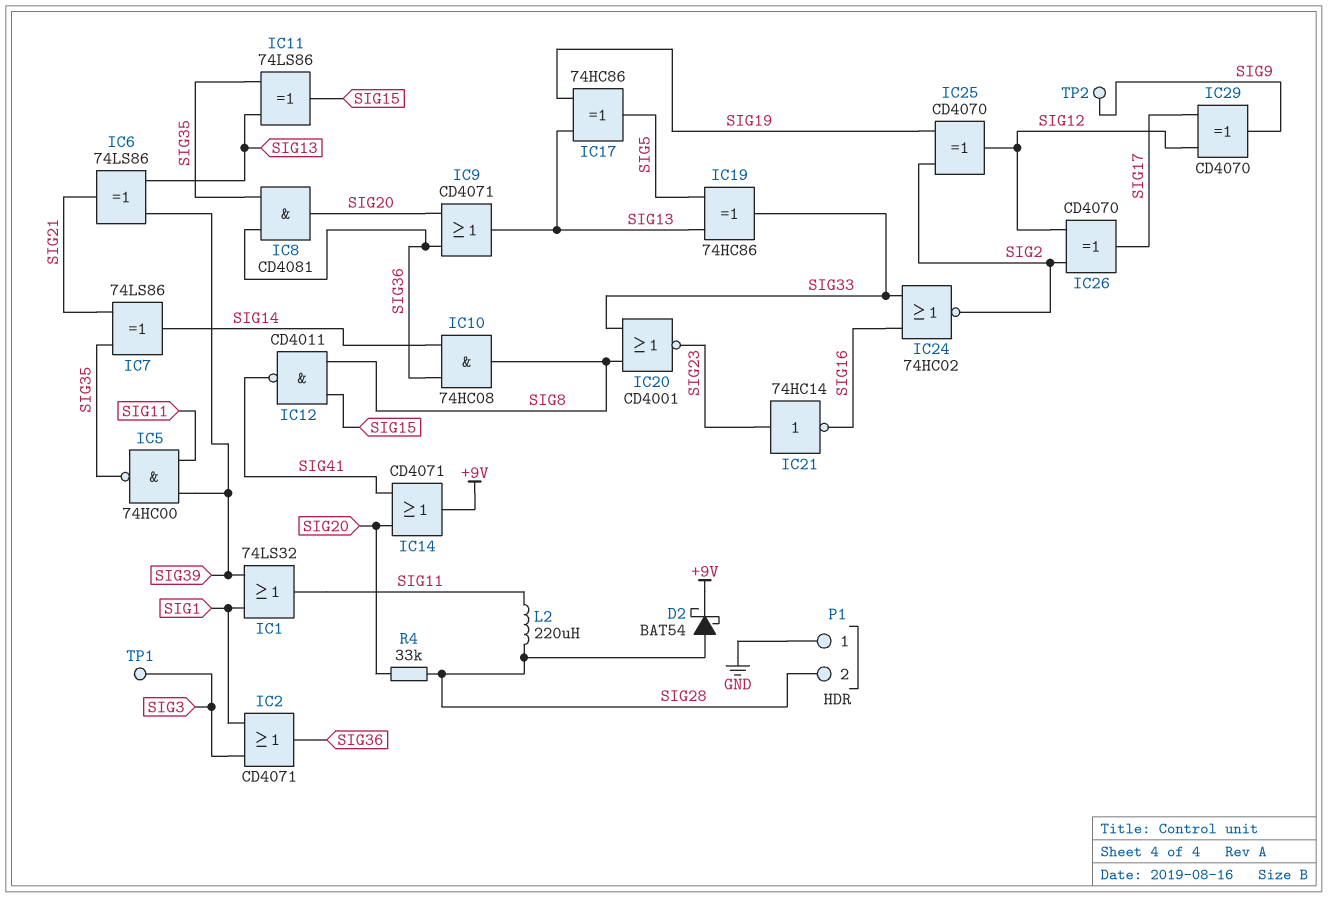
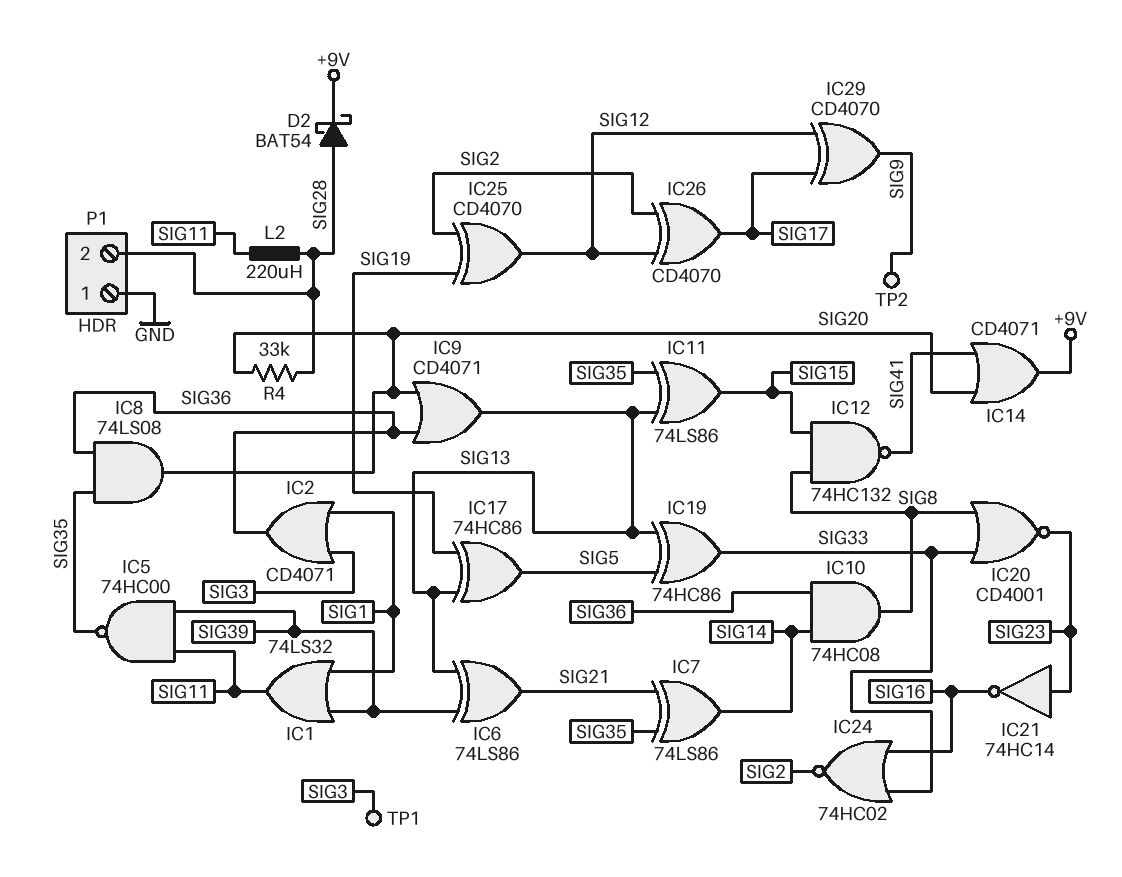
IC8: AND CD4081 (in SIG35, in SIG36, out SIG20) -> AND 74LS08 (in SIG35, in SIG36, out SIG20)
IC12: NAND CD4011 (in SIG8, in SIG15, out SIG41) -> NAND 74HC132 (in SIG8, in SIG15, out SIG41)

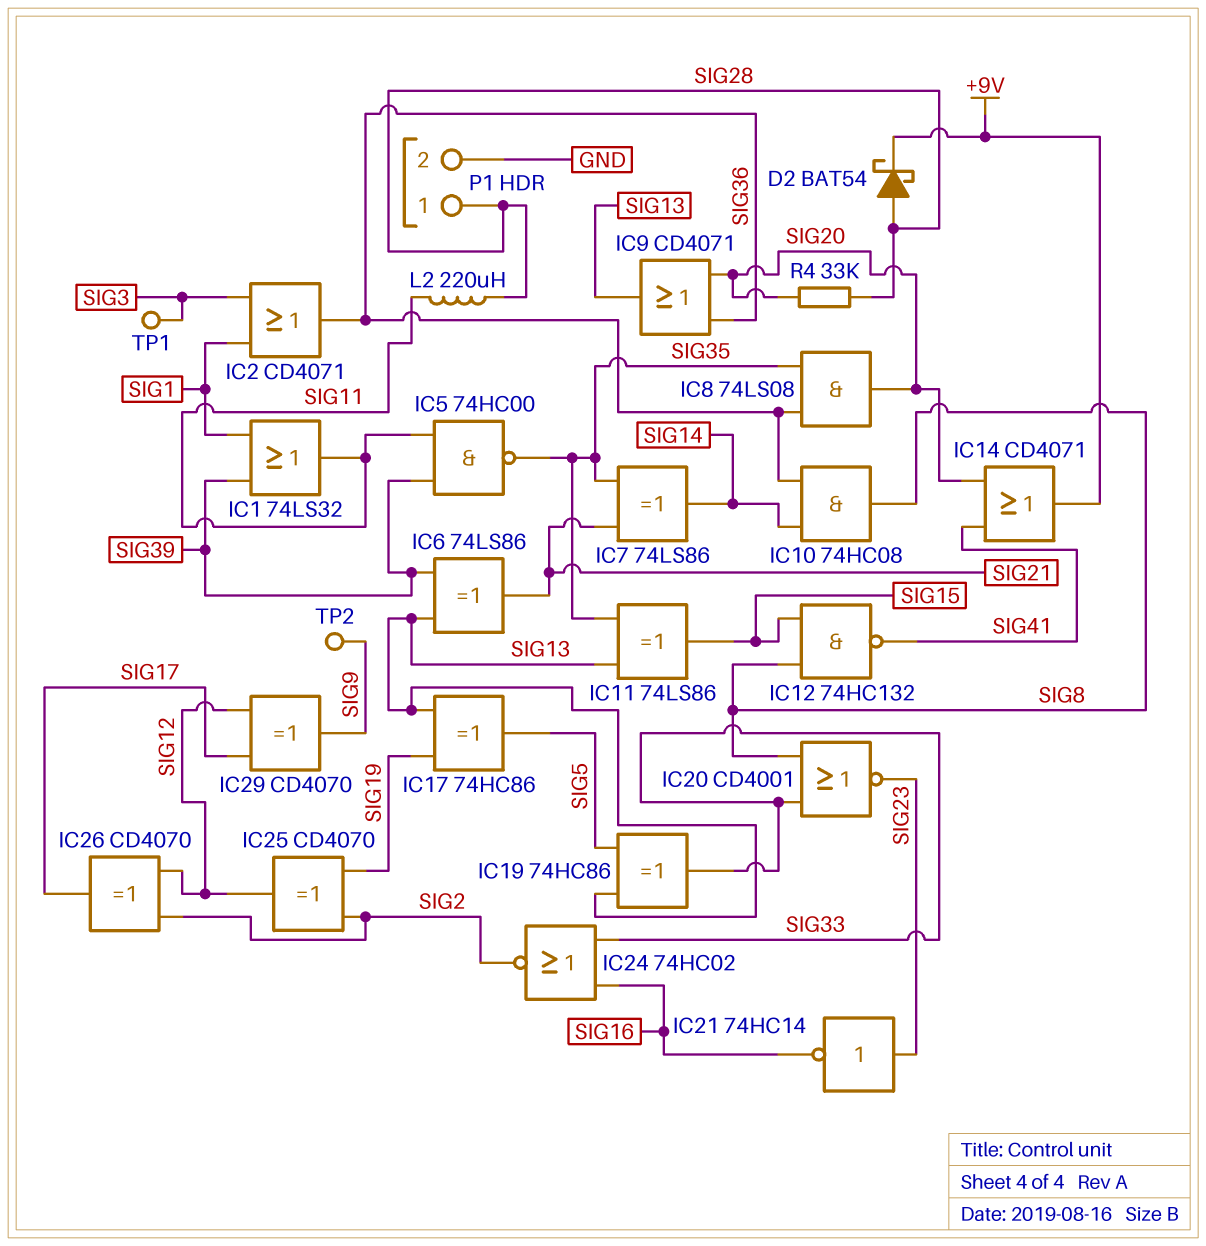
P1 pin 1: GND -> SIG28
P1 pin 2: SIG28 -> GND

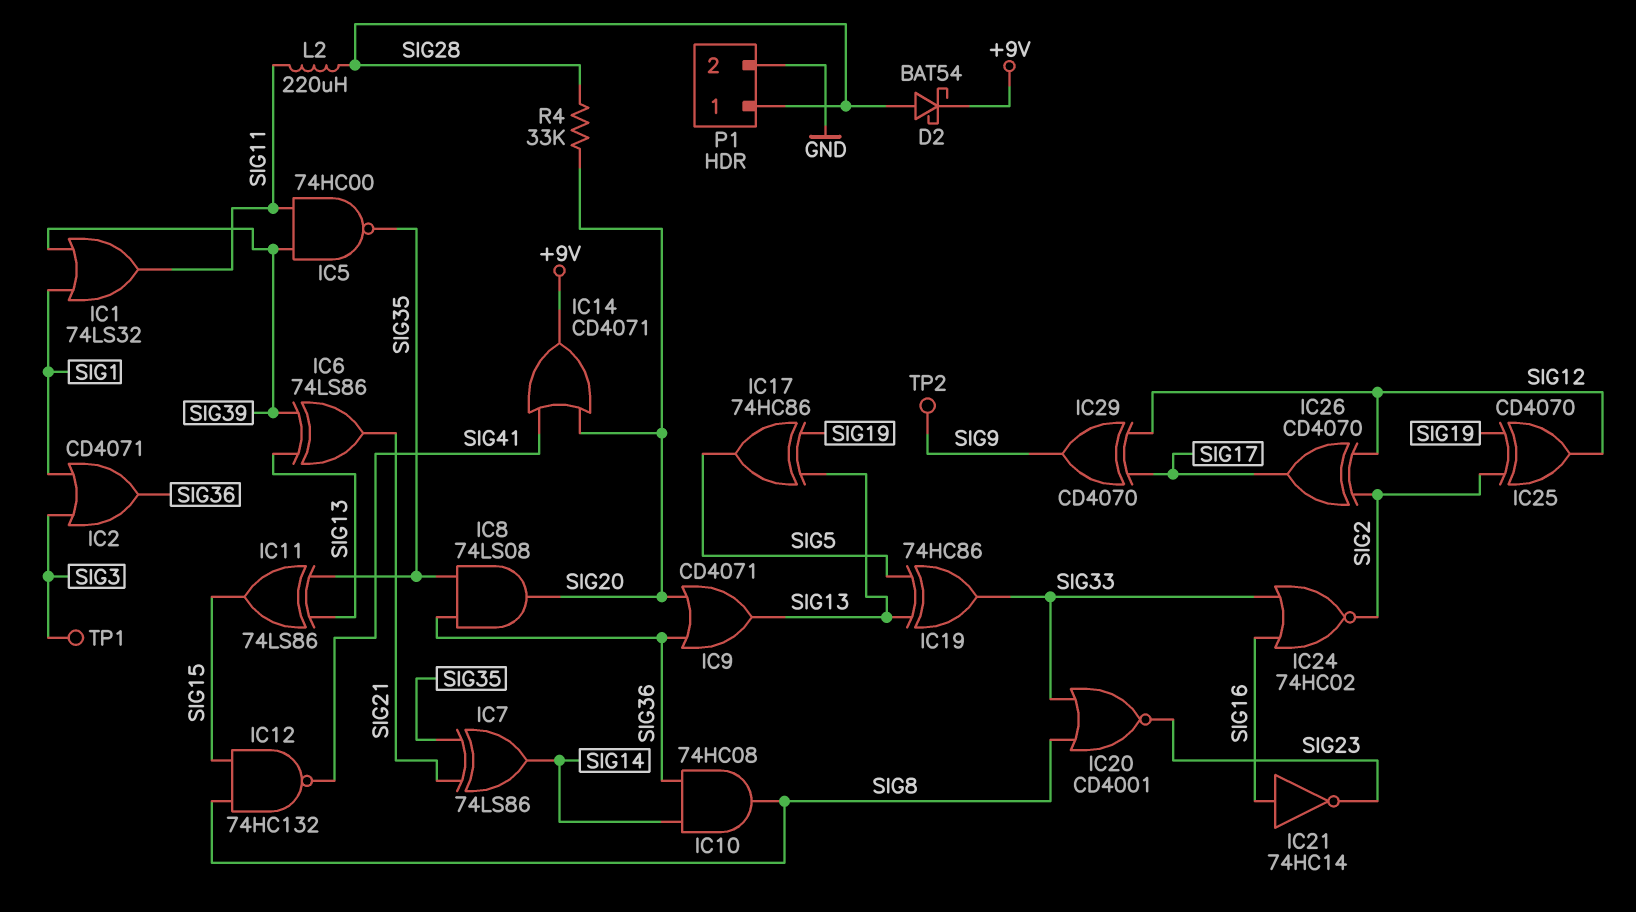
IC21: NOT 74HC14 (in SIG23, out SIG16) -> NOT 74HC14 (in SIG16, out SIG23)

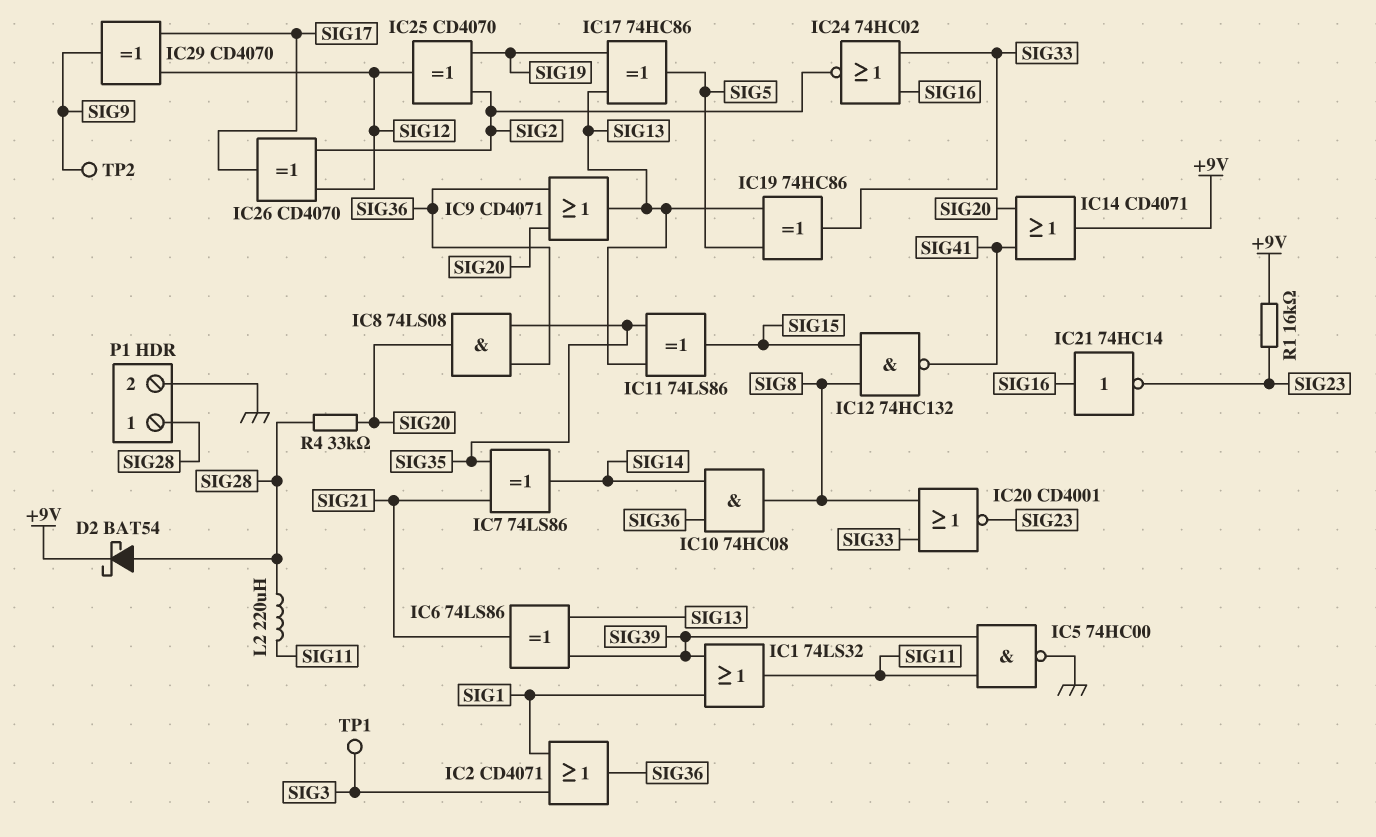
IC5: NAND 74HC00 (in SIG11, in SIG39, out SIG35) -> NAND 74HC00 (in SIG11, in SIG39, out GND)
R1: none -> 16k (+9V, SIG23)

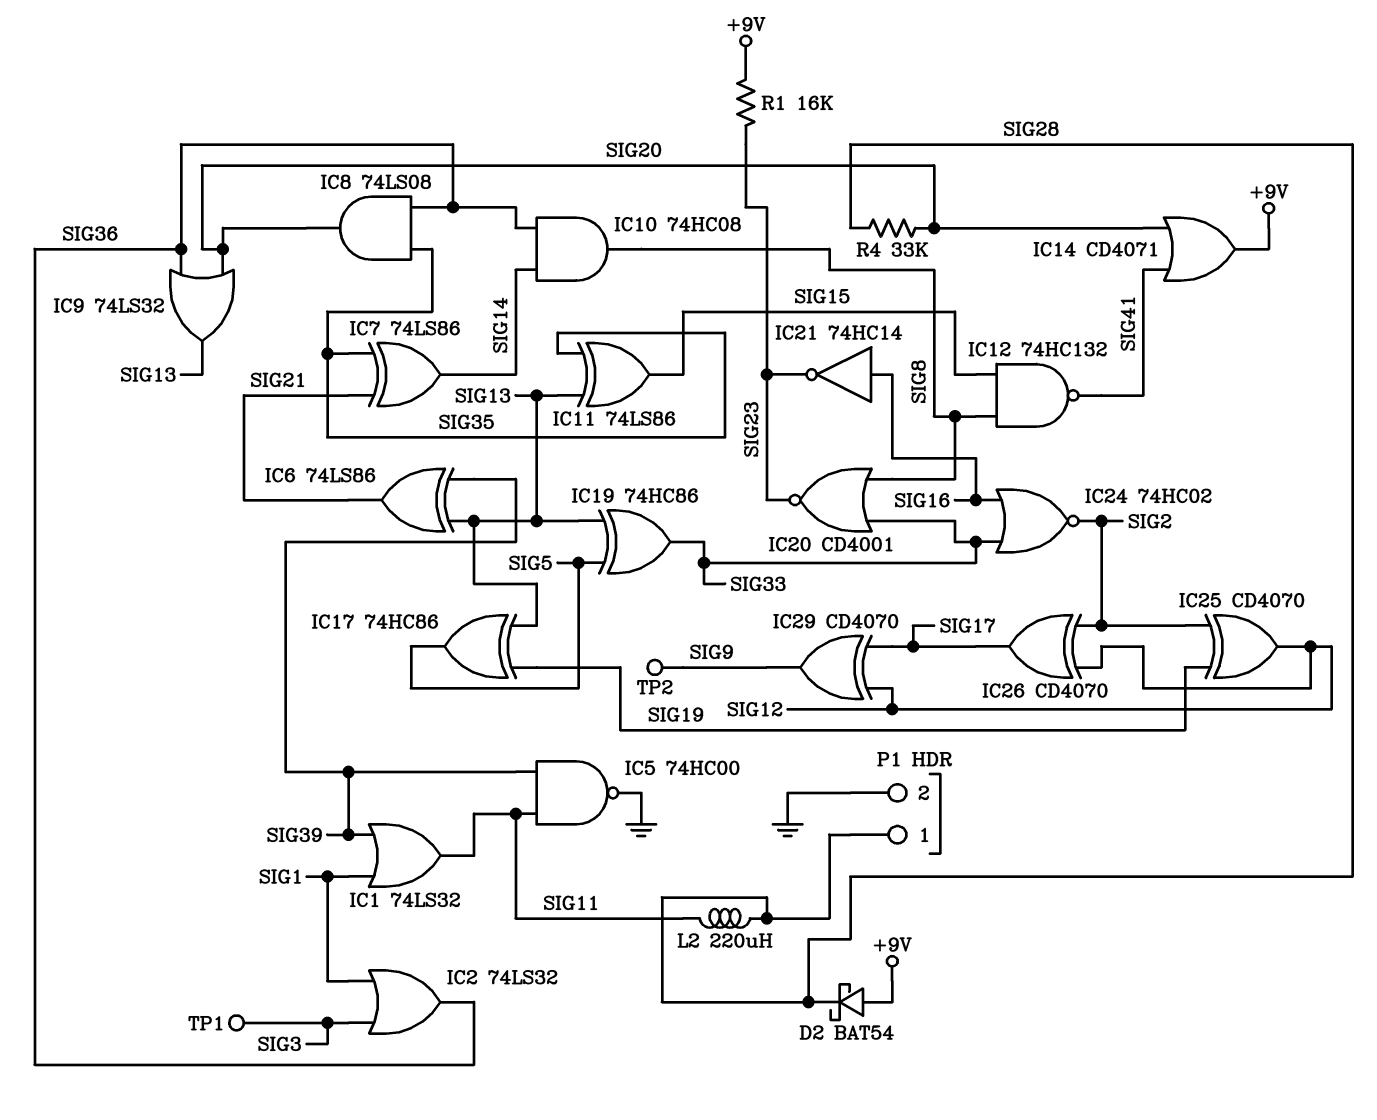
D2: schottky BAT54 (A SIG28, K +9V) -> schottky BAT54 (A +9V, K SIG28)
IC2: OR CD4071 (in SIG1, in SIG3, out SIG36) -> OR 74LS32 (in SIG1, in SIG3, out SIG36)
IC9: OR CD4071 (in SIG20, in SIG36, out SIG13) -> OR 74LS32 (in SIG20, in SIG36, out SIG13)

